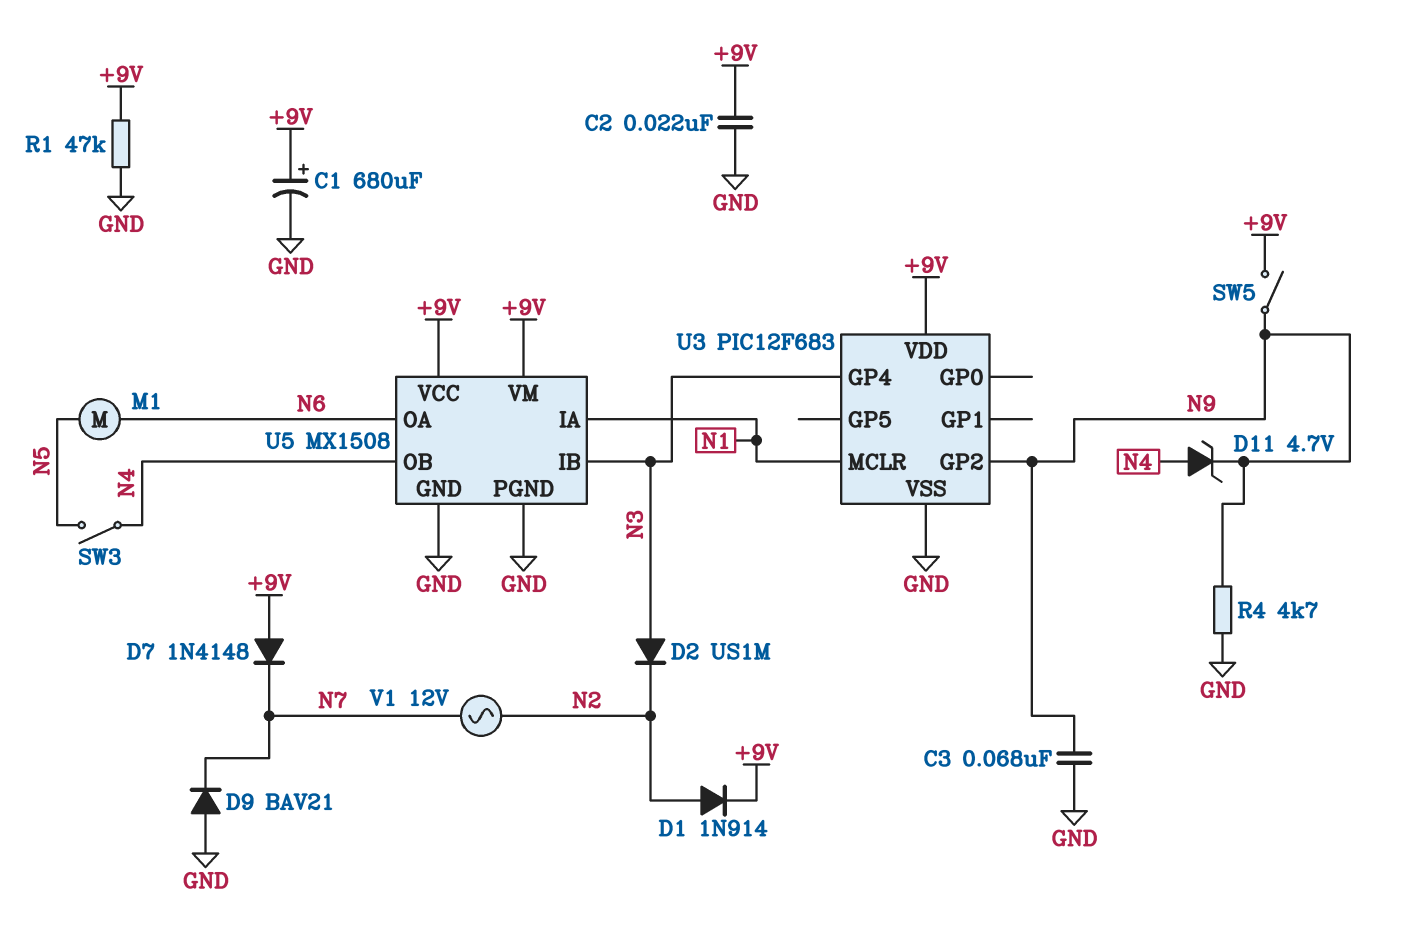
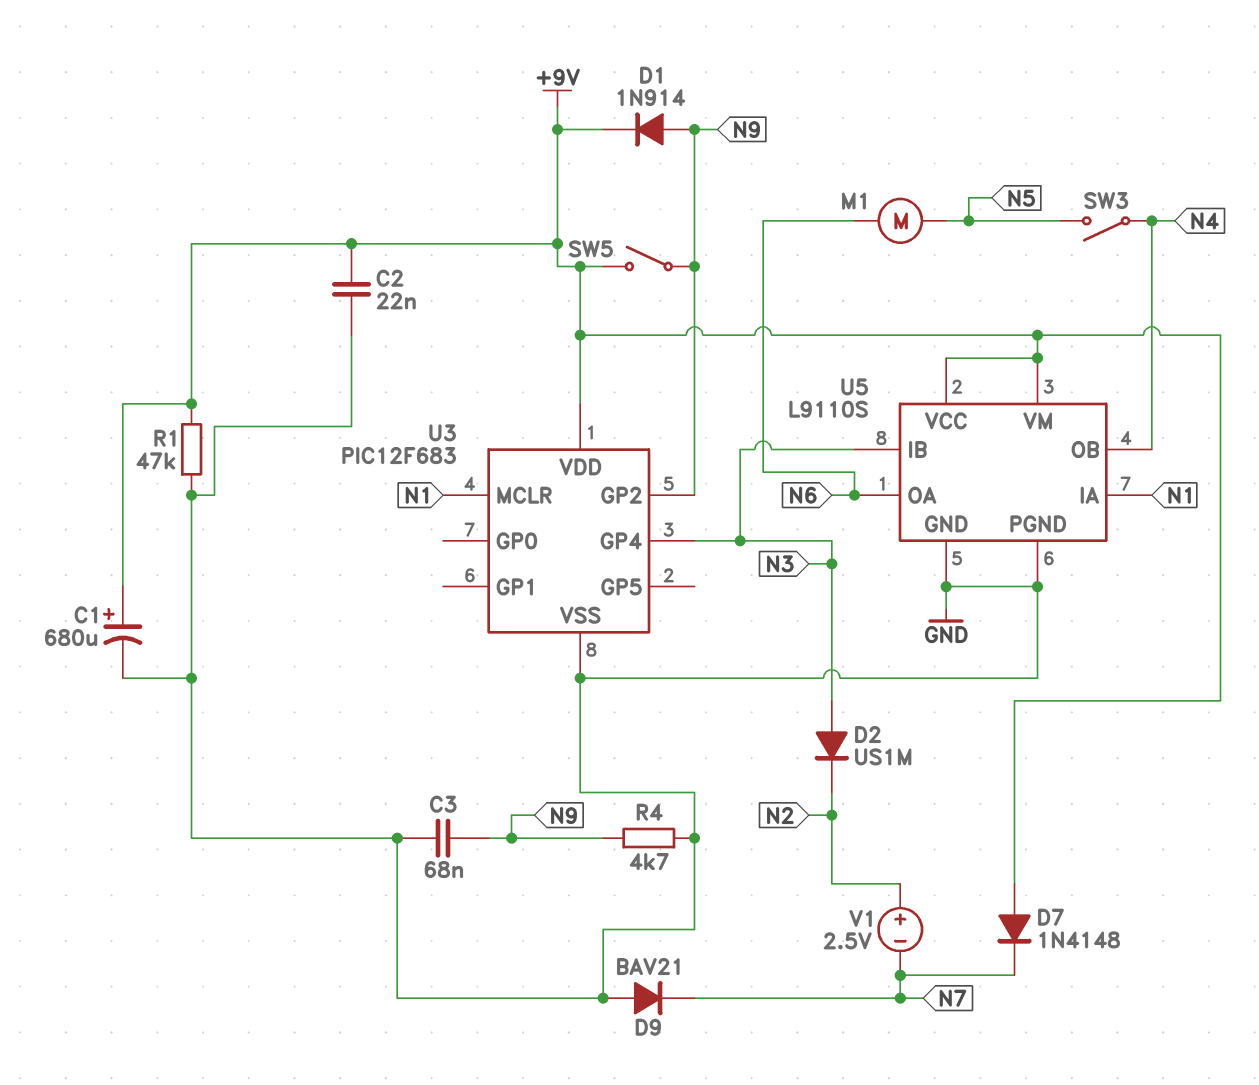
D1: diode 1N914 (A N2, K +9V) -> diode 1N914 (A N9, K +9V)
D11: zener 4.7V (A N4, K N9) -> none
U5: MX1508 -> L9110S
V1: AC 12V (N2, N7) -> 2.5V (plus N2, minus N7)

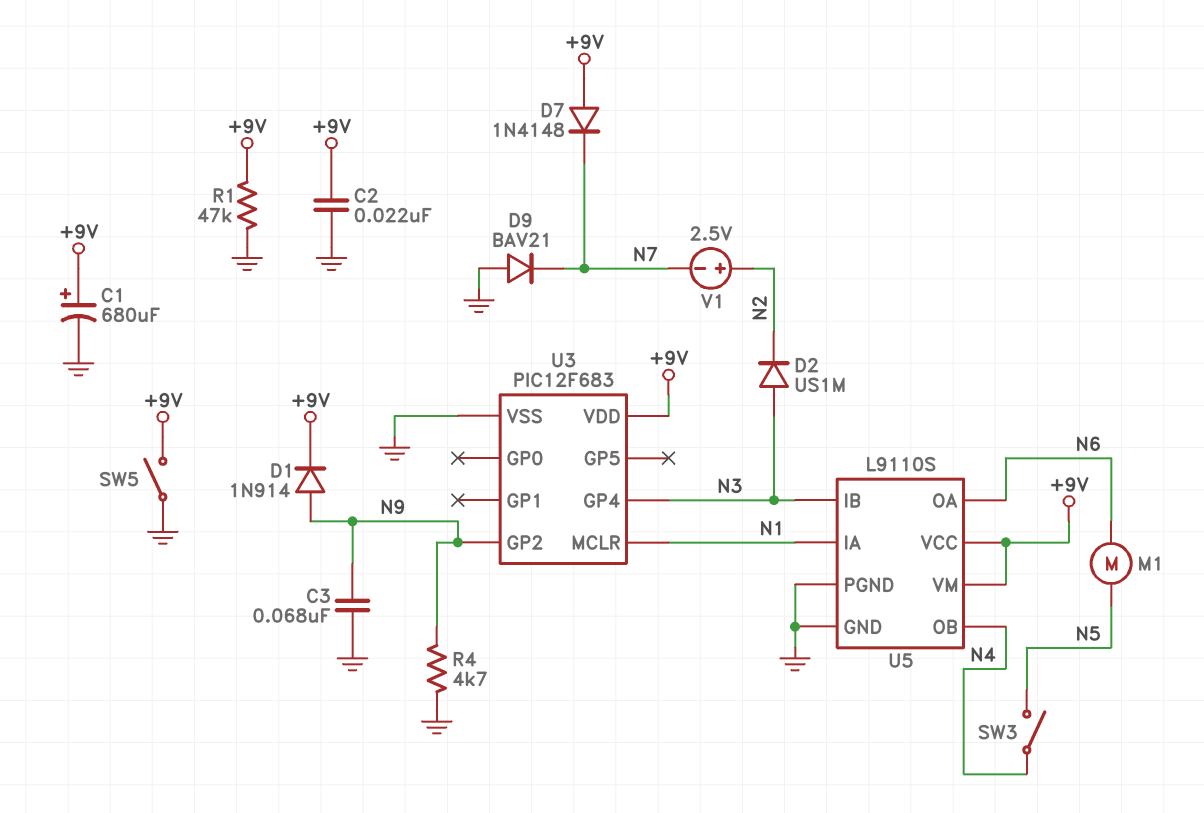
SW5: switch (+9V, N9) -> switch (+9V, GND)

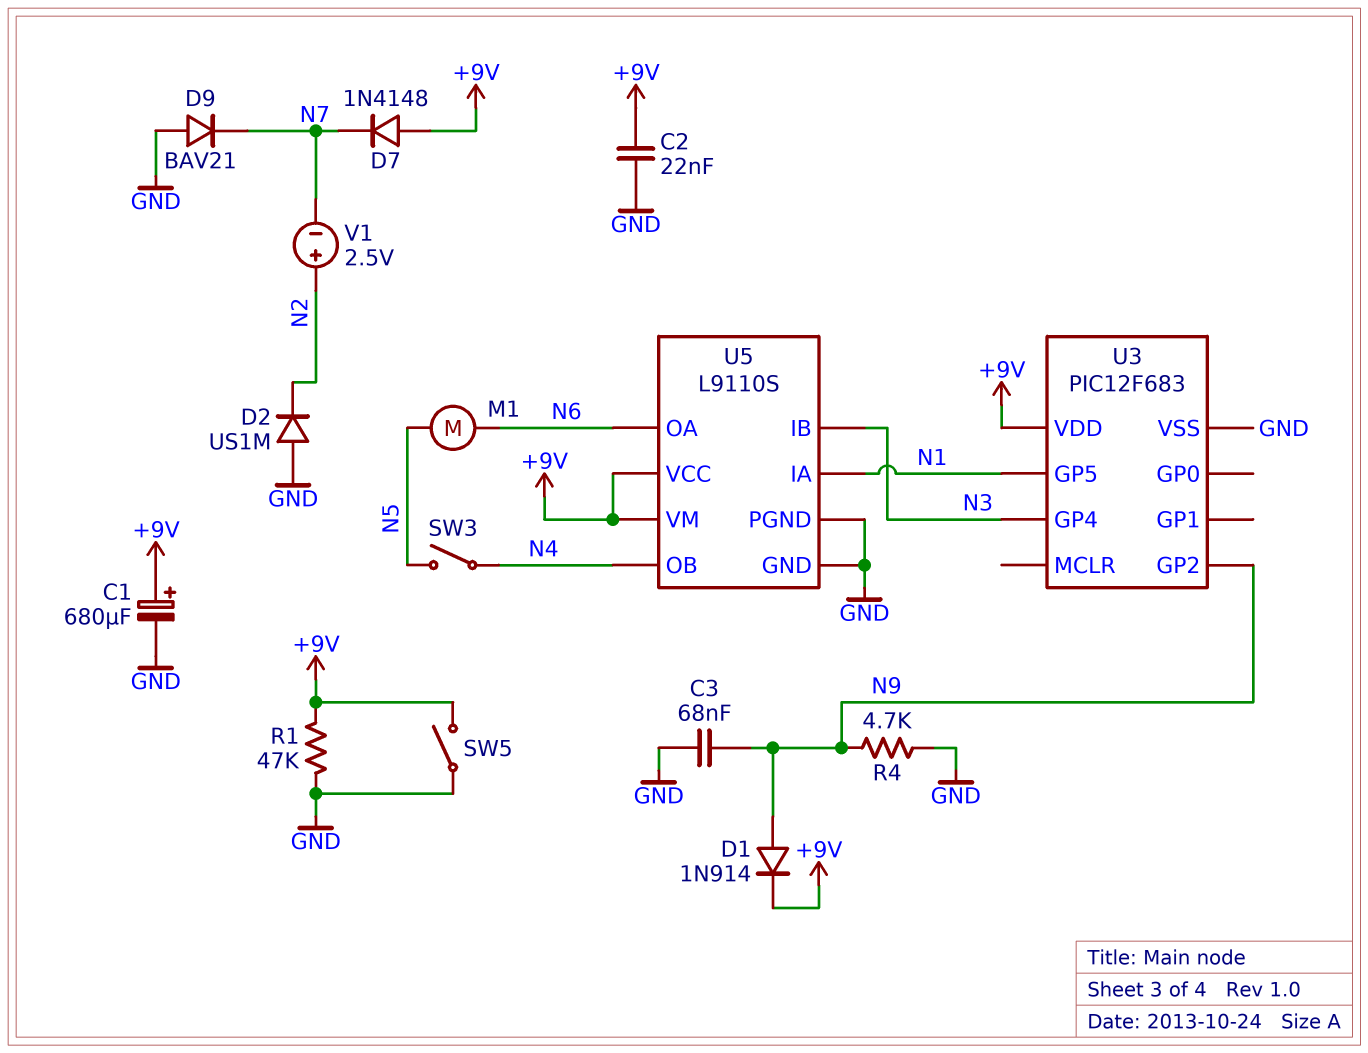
D2: diode US1M (A N3, K N2) -> diode US1M (A GND, K N2)
U3 pin GP5: none -> N1
U3 pin MCLR: N1 -> none

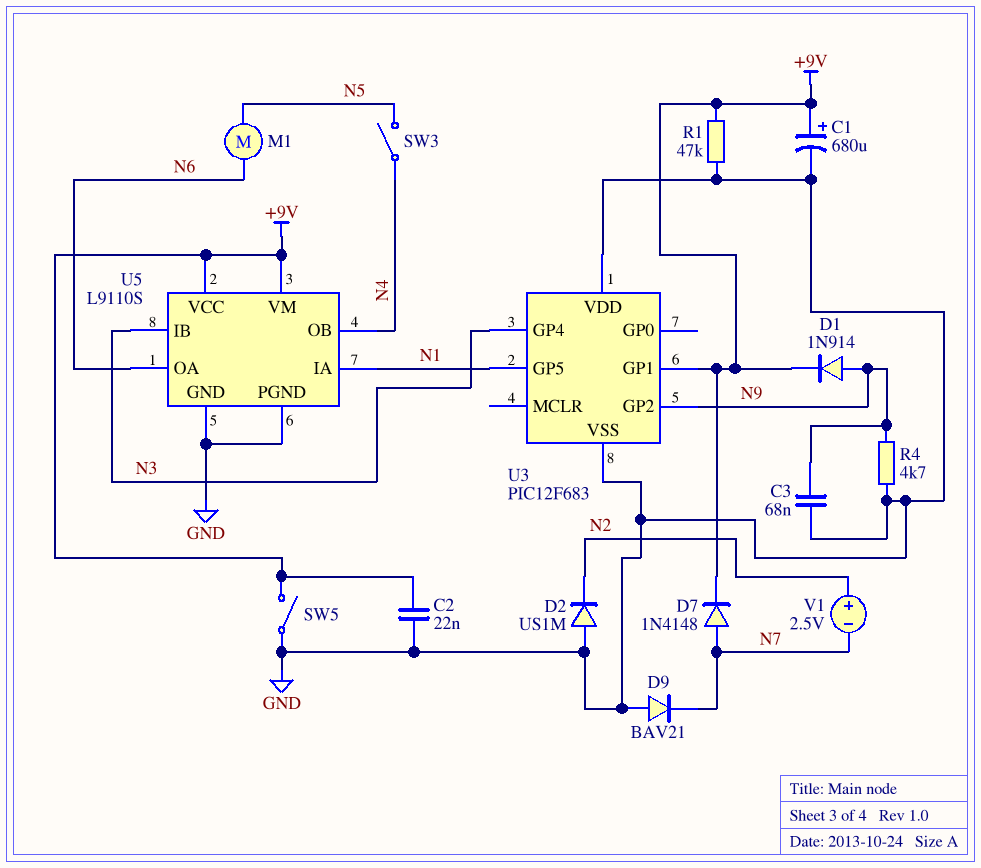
D7: diode 1N4148 (A +9V, K N7) -> diode 1N4148 (A N7, K +9V)
U3 pin GP1: none -> +9V
U3 pin VDD: +9V -> GND

